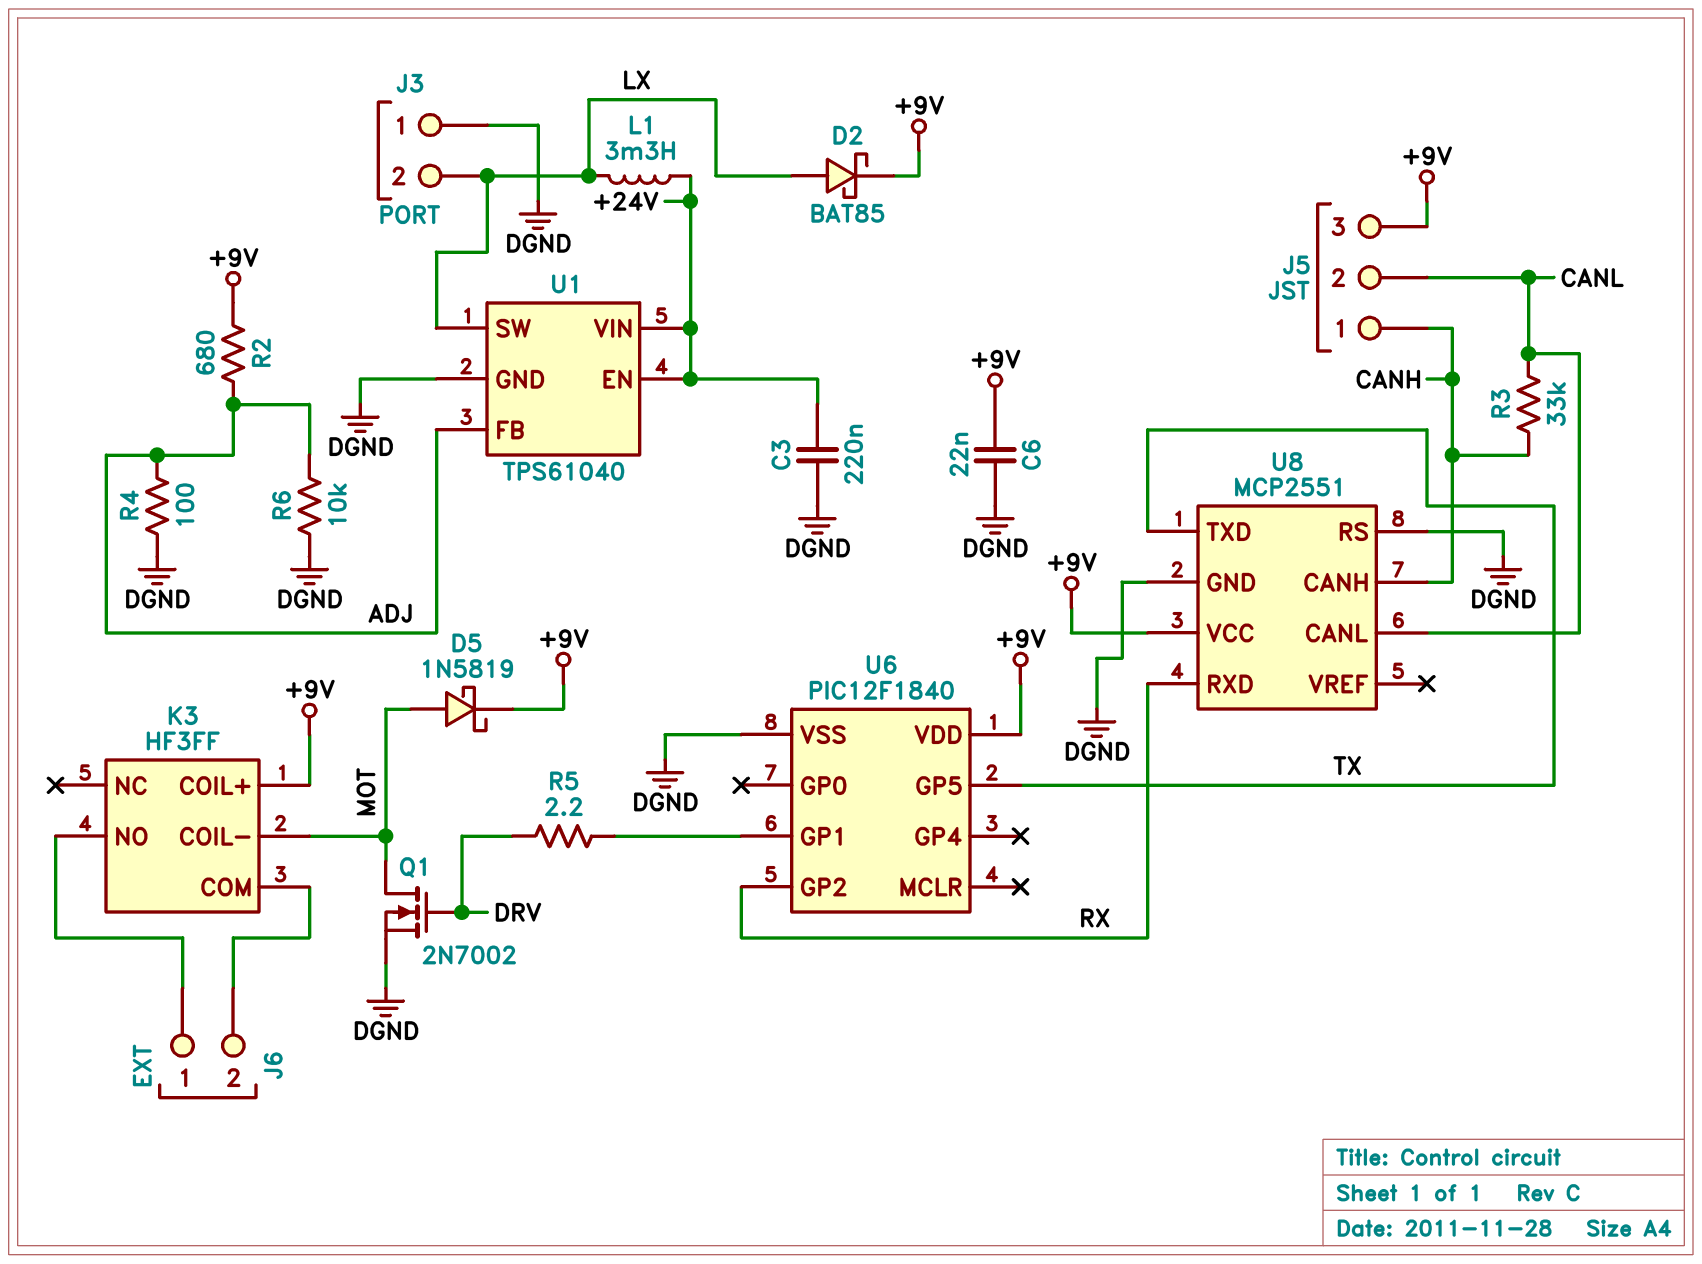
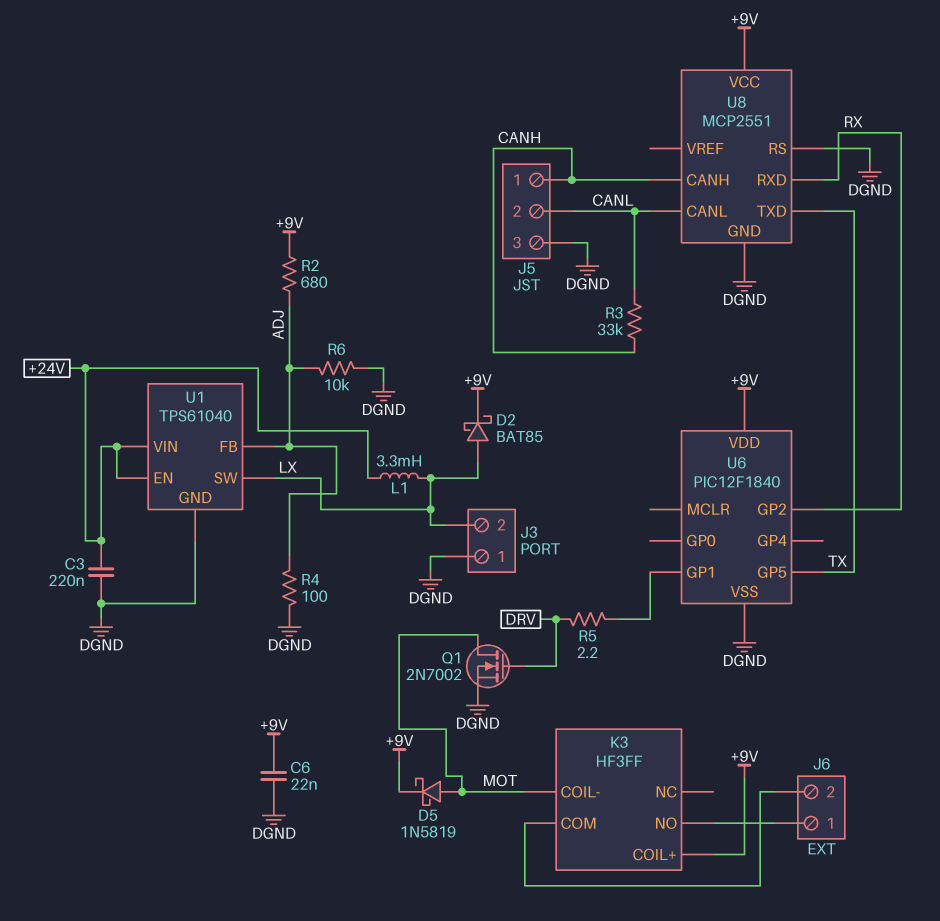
J5 pin 3: +9V -> DGND

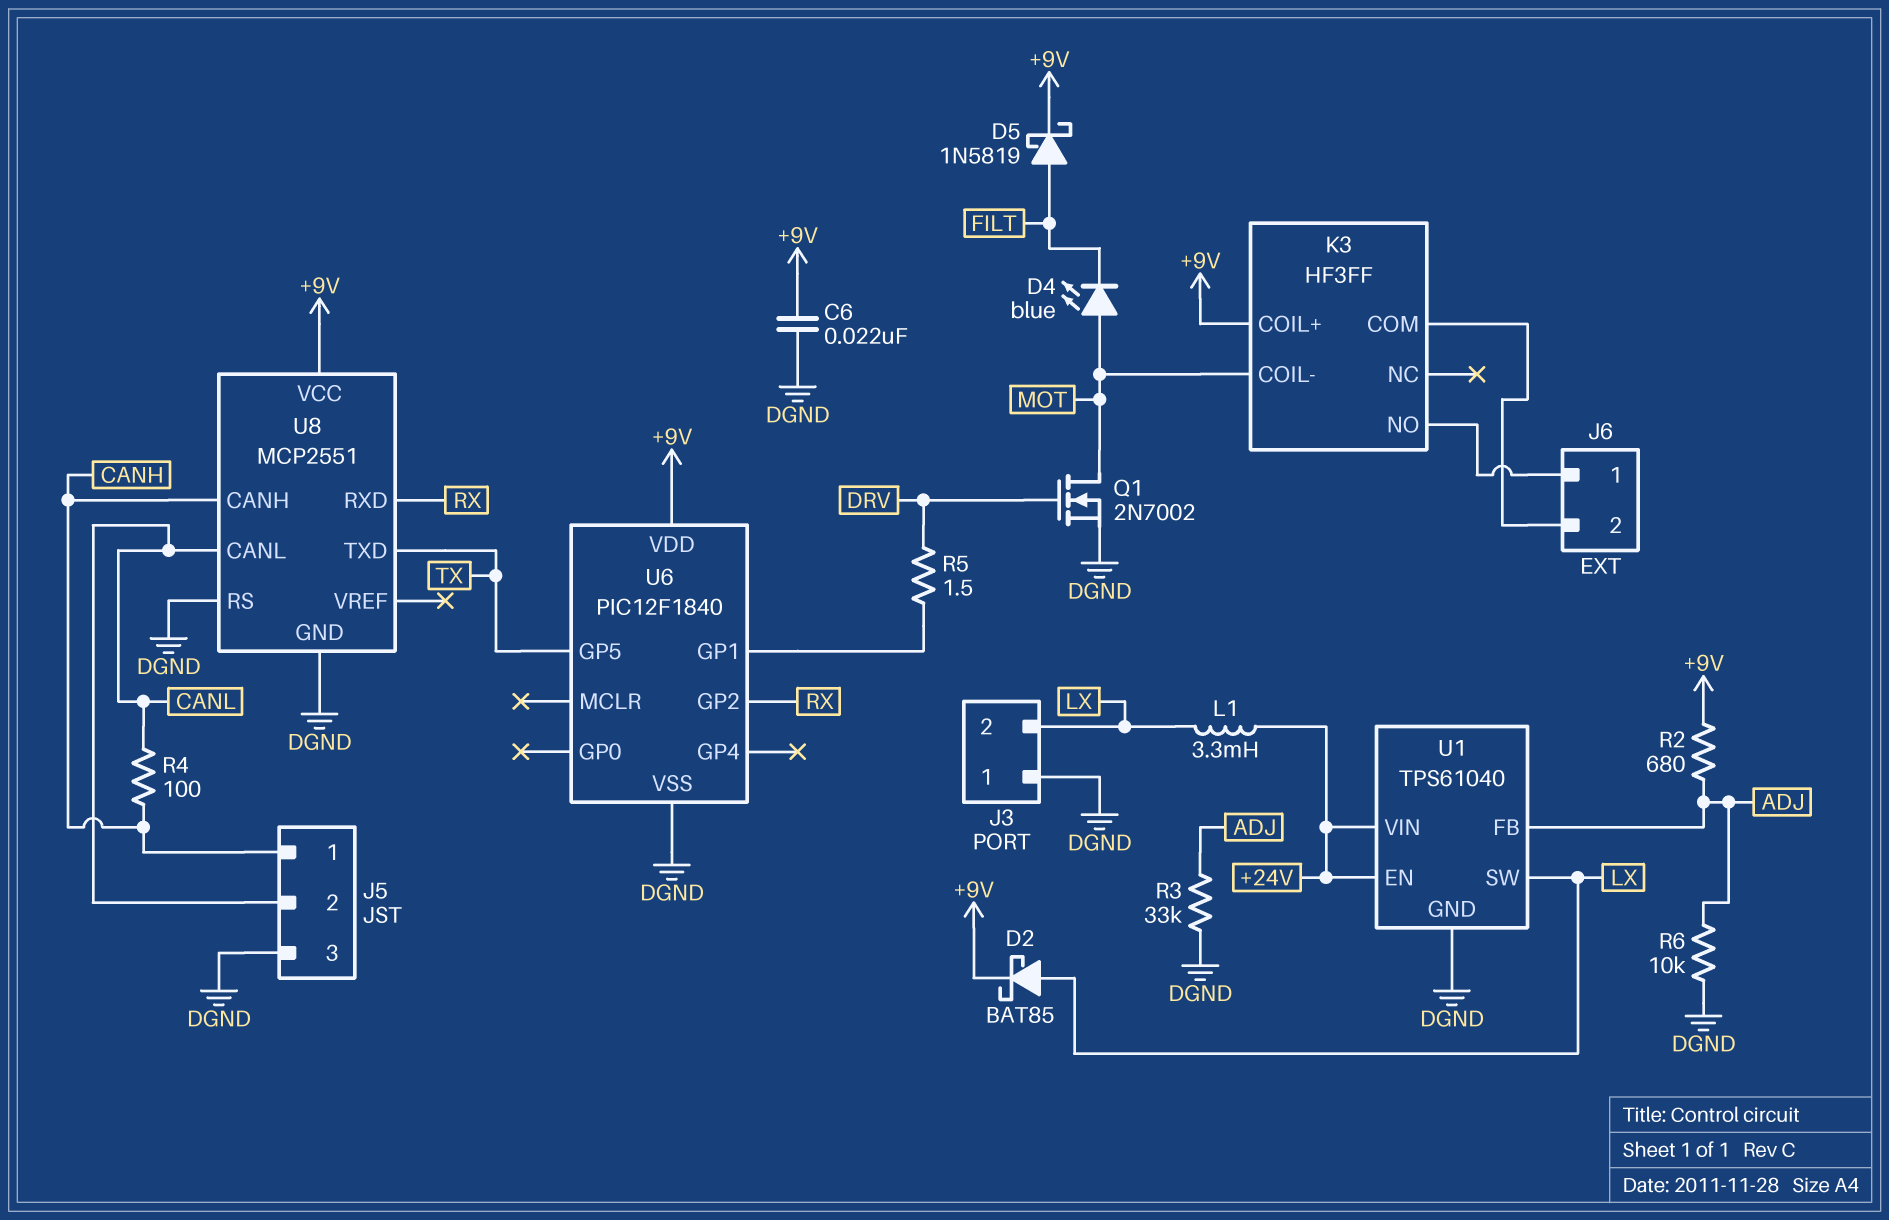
C3: 220nF (+24V, DGND) -> none
D4: none -> LED blue (A MOT, K FILT)
D5: schottky 1N5819 (A MOT, K +9V) -> schottky 1N5819 (A FILT, K +9V)
R3: 33k (CANH, CANL) -> 33k (ADJ, DGND)
R4: 100 (ADJ, DGND) -> 100 (CANH, CANL)
R5: 2.2 (DRV, U6/GP1) -> 1.5 (DRV, U6/GP1)

